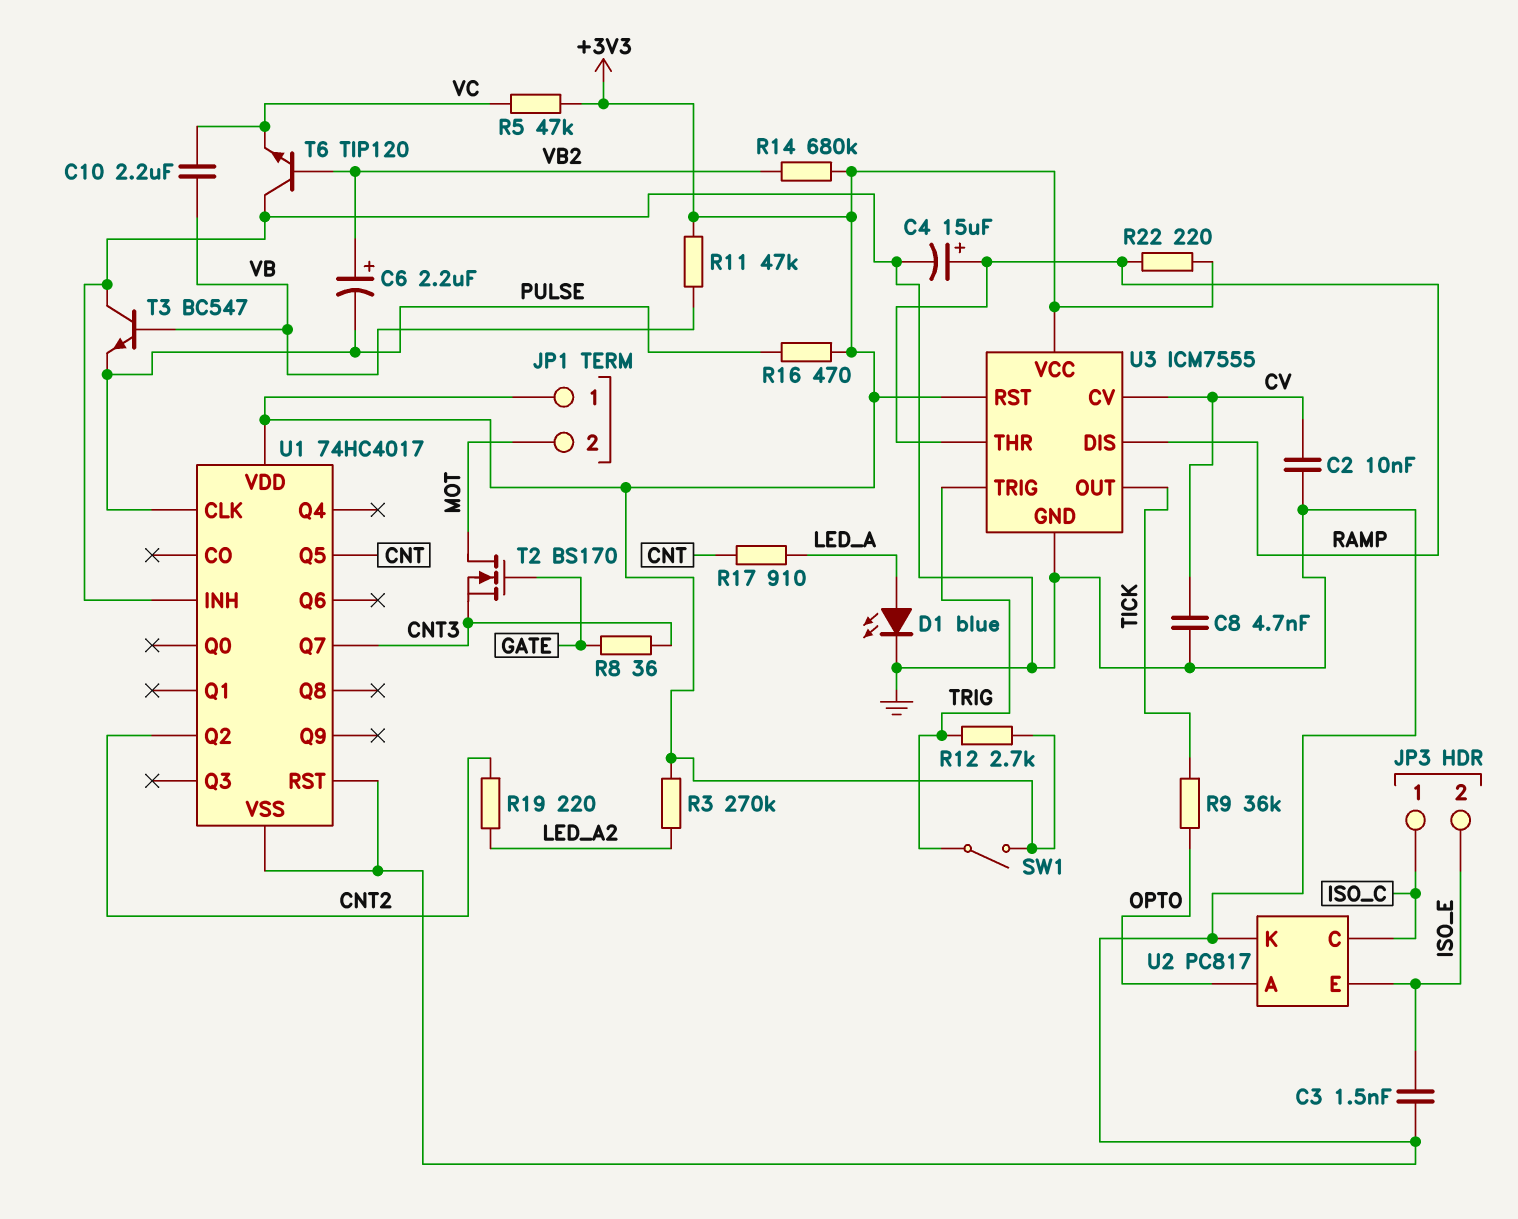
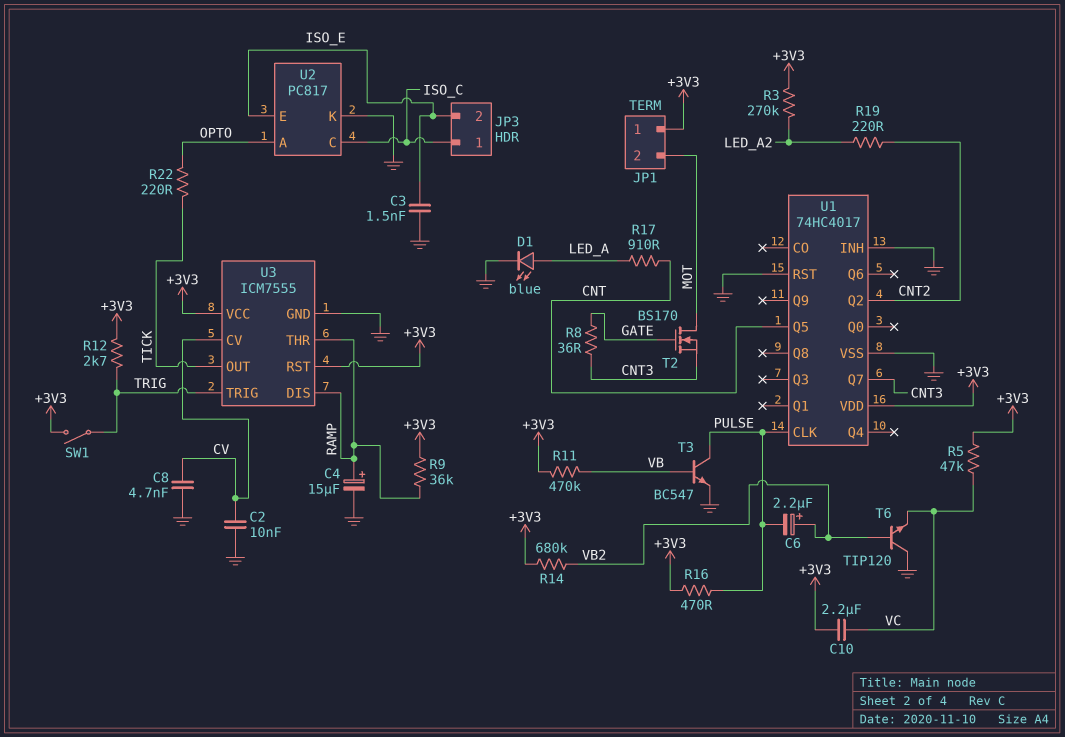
C10: 2.2uF (VB, VC) -> 2.2uF (+3V3, VC)
R9: 36k (OPTO, TICK) -> 36k (+3V3, RAMP)
R11: 47k (+3V3, VB) -> 470k (+3V3, VB)
R22: 220 (+3V3, RAMP) -> 220 (OPTO, TICK)
T3: NPN BC547 (B VB, C GND, E PULSE) -> NPN BC547 (B VB, C PULSE, E GND)

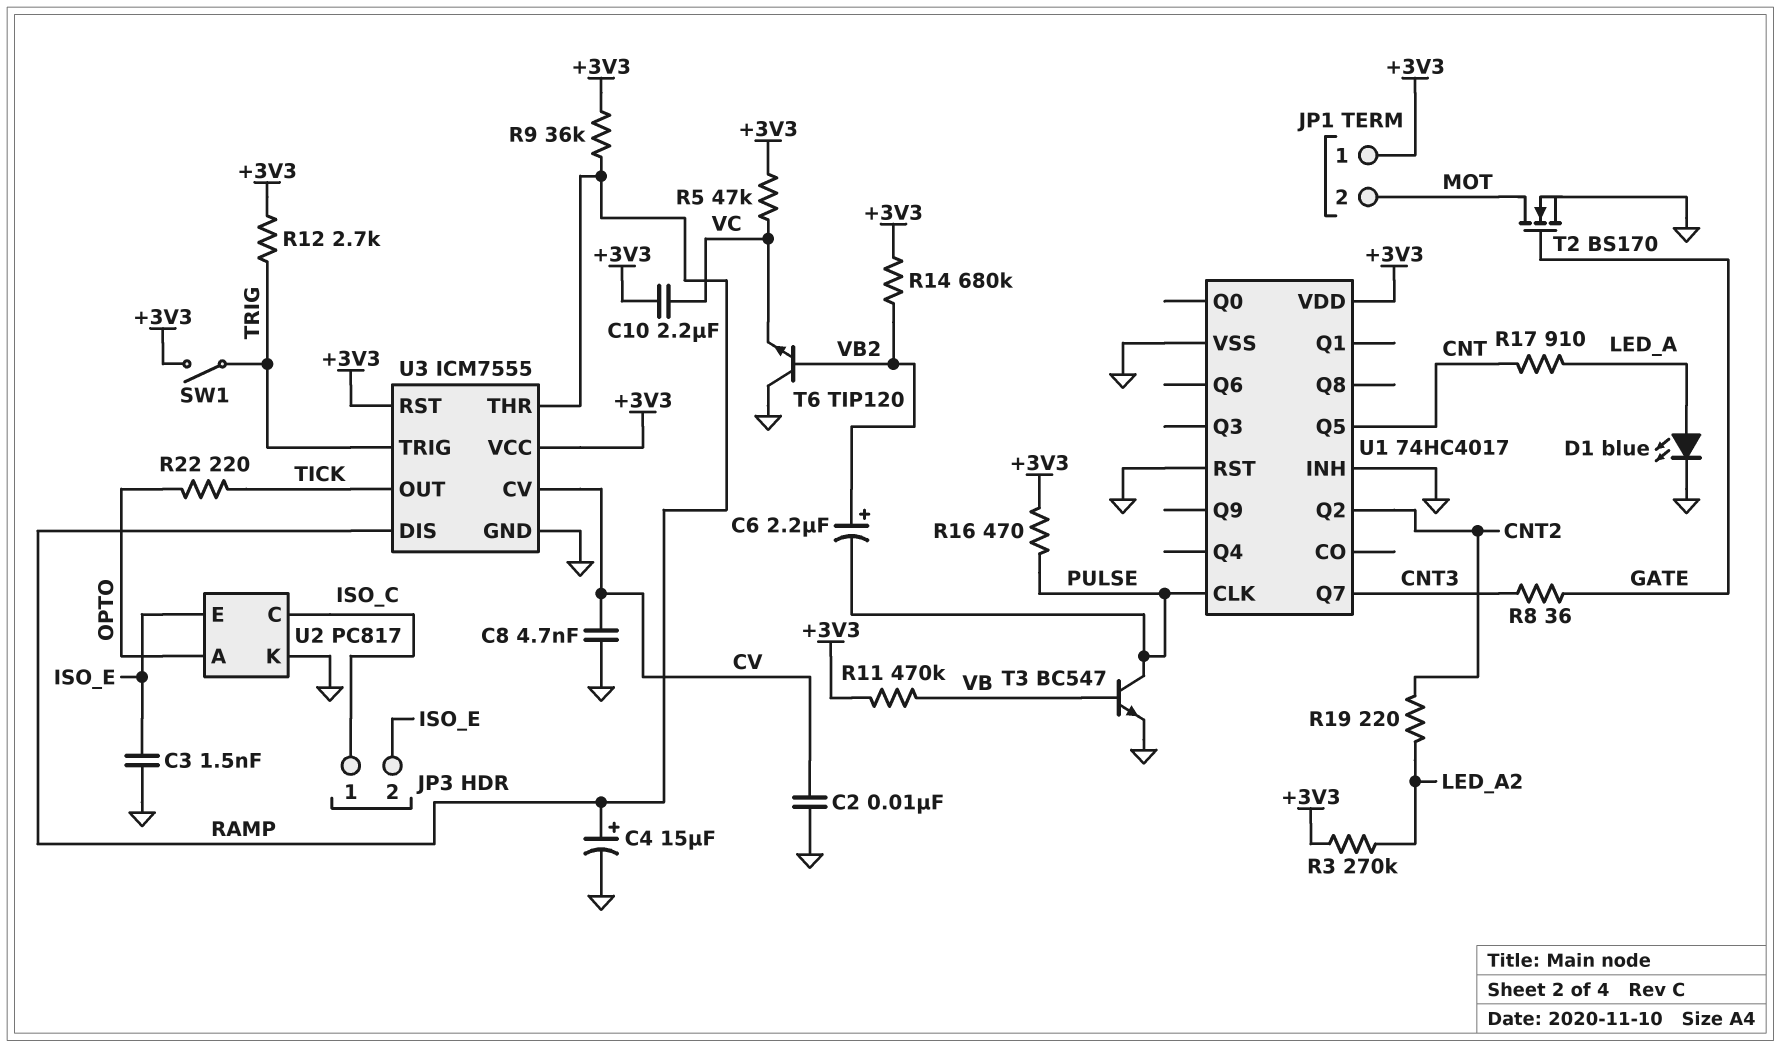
T2: NMOS BS170 (G GATE, D MOT, S CNT3) -> NMOS BS170 (G GATE, D MOT, S GND)

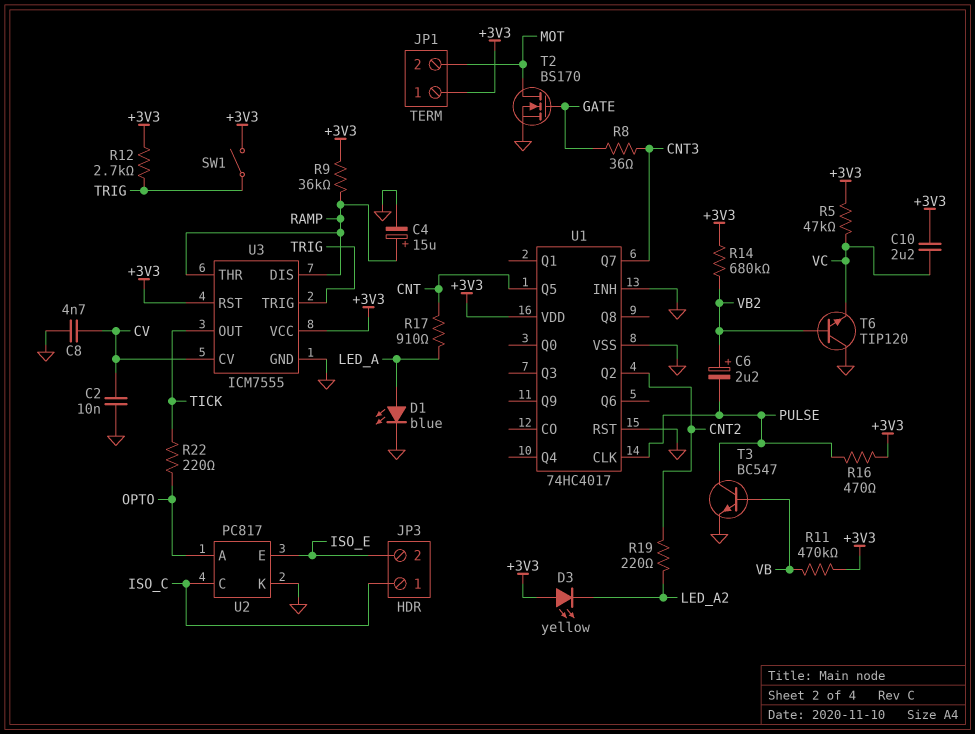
C3: 1.5nF (GND, ISO_E) -> none
D3: none -> LED yellow (A +3V3, K LED_A2)
R3: 270k (+3V3, LED_A2) -> none

